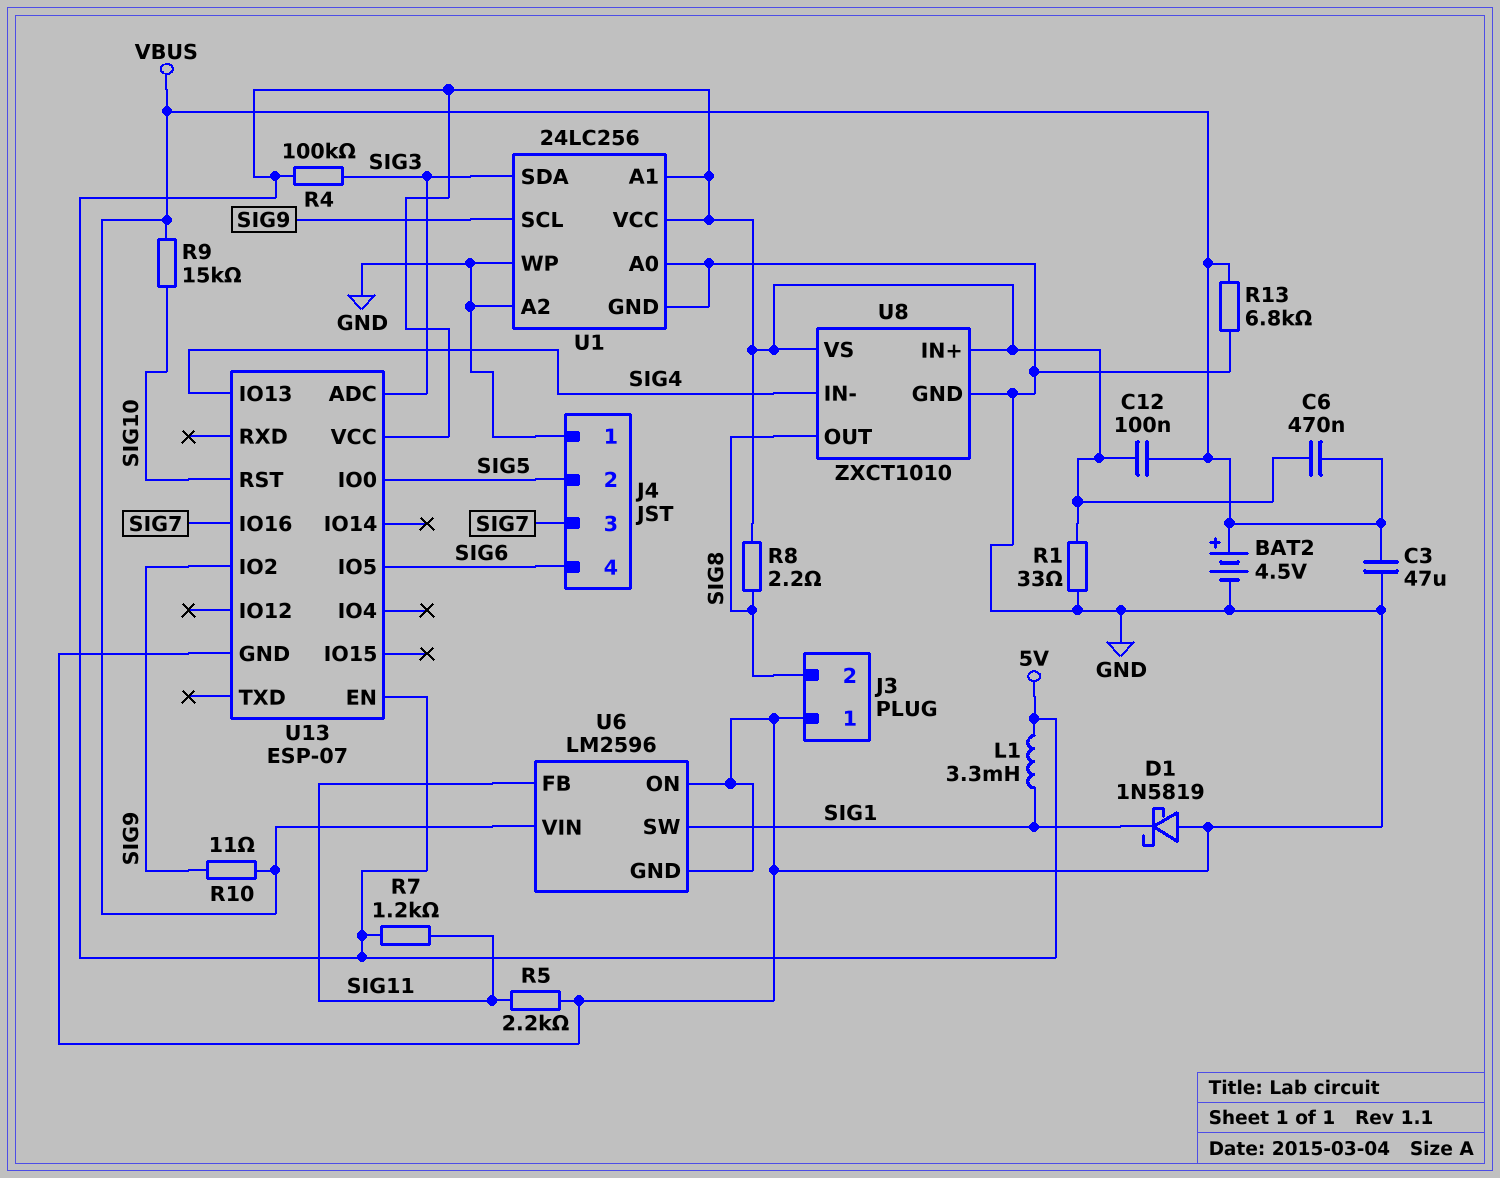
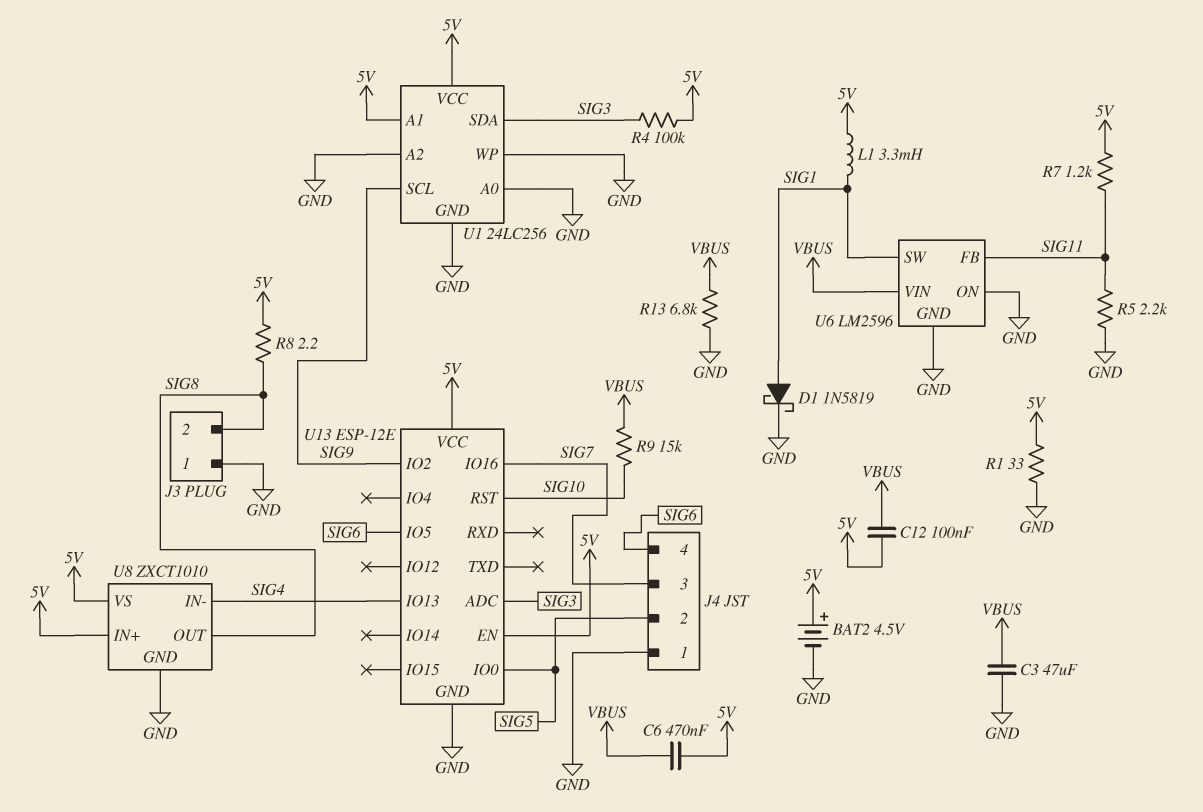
BAT2: 4.5V (plus VBUS, minus GND) -> 4.5V (plus 5V, minus GND)
D1: schottky 1N5819 (A GND, K SIG1) -> schottky 1N5819 (A SIG1, K GND)
R10: 11 (SIG9, VBUS) -> none
U13: ESP-07 -> ESP-12E

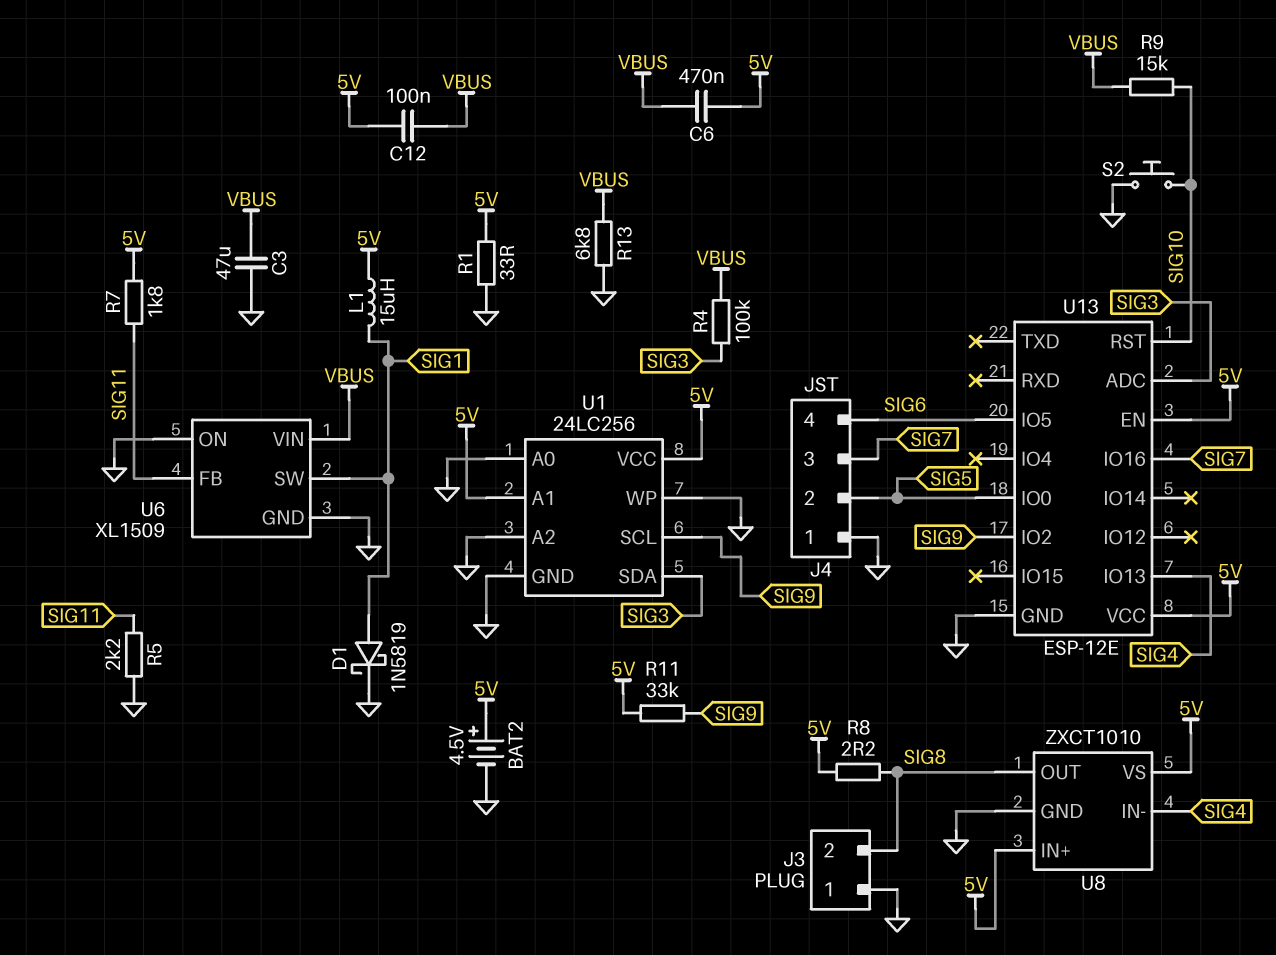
L1: 3.3mH (5V, SIG1) -> 15uH (5V, SIG1)
R4: 100k (5V, SIG3) -> 100k (SIG3, VBUS)
R7: 1.2k (5V, SIG11) -> 1.8k (5V, SIG11)
R11: none -> 33k (5V, SIG9)
S2: none -> button (GND, SIG10)
U6: LM2596 -> XL1509

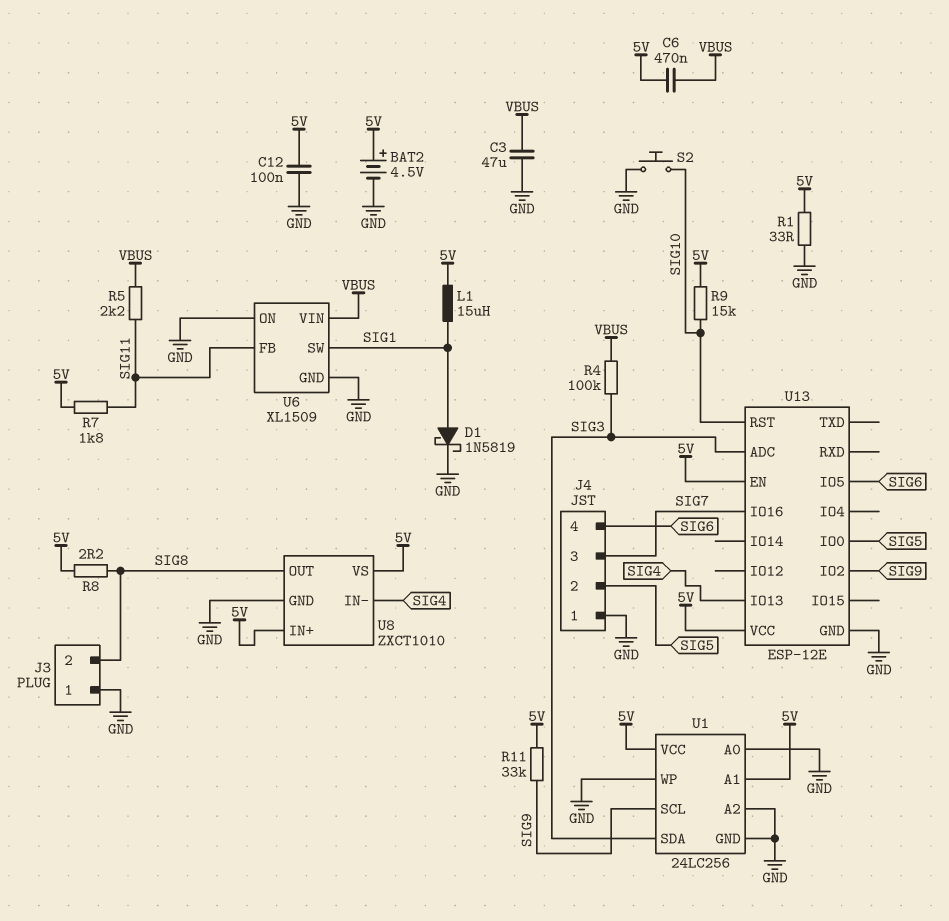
C12: 100nF (5V, VBUS) -> 100nF (5V, GND)
R5: 2.2k (GND, SIG11) -> 2.2k (SIG11, VBUS)
R9: 15k (SIG10, VBUS) -> 15k (5V, SIG10)
R13: 6.8k (GND, VBUS) -> none

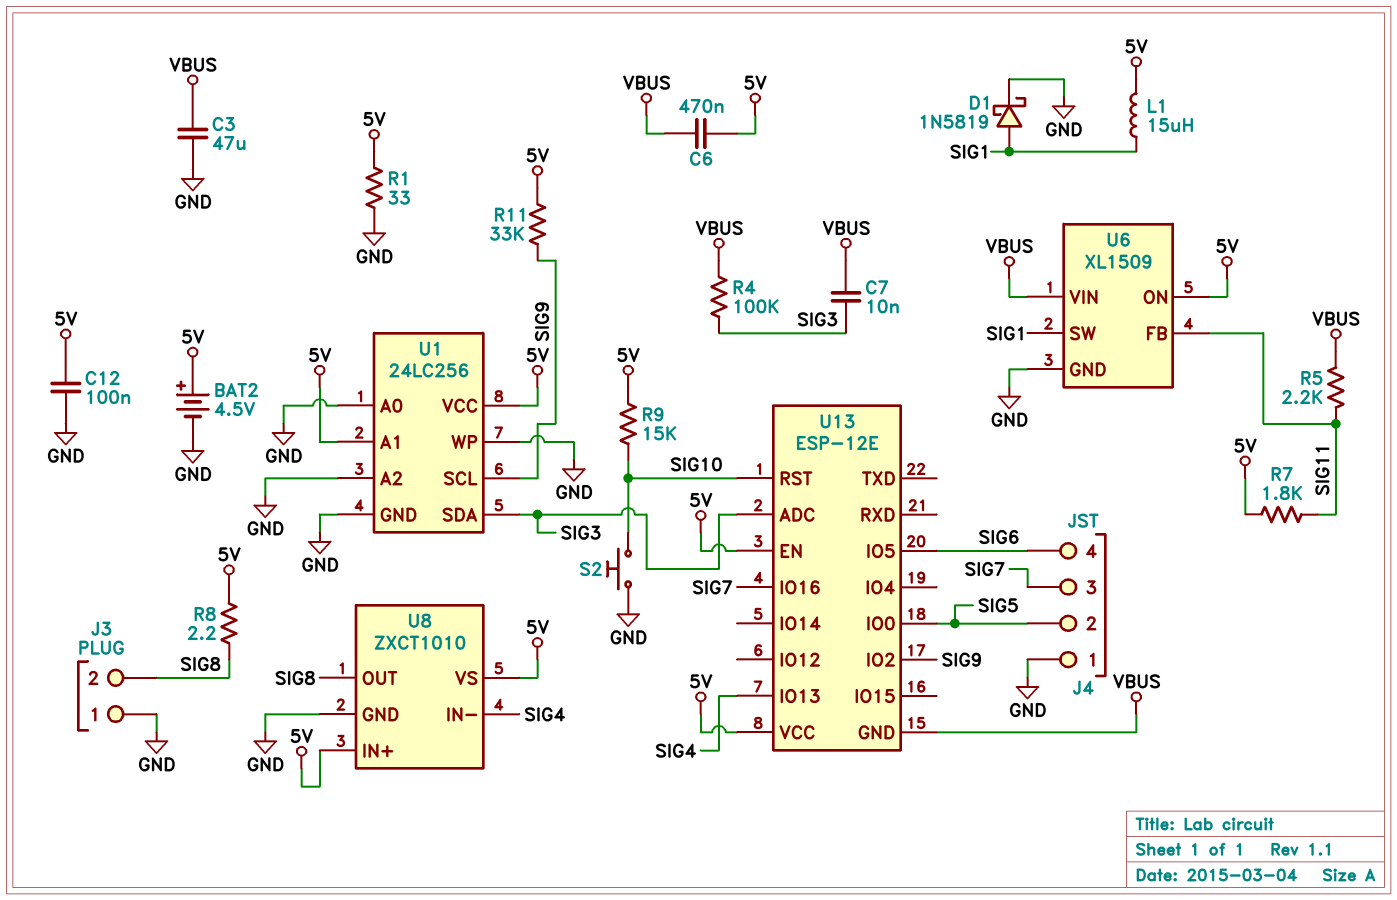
C7: none -> 10nF (SIG3, VBUS)
U6 pin ON: GND -> 5V
U13 pin GND: GND -> VBUS

